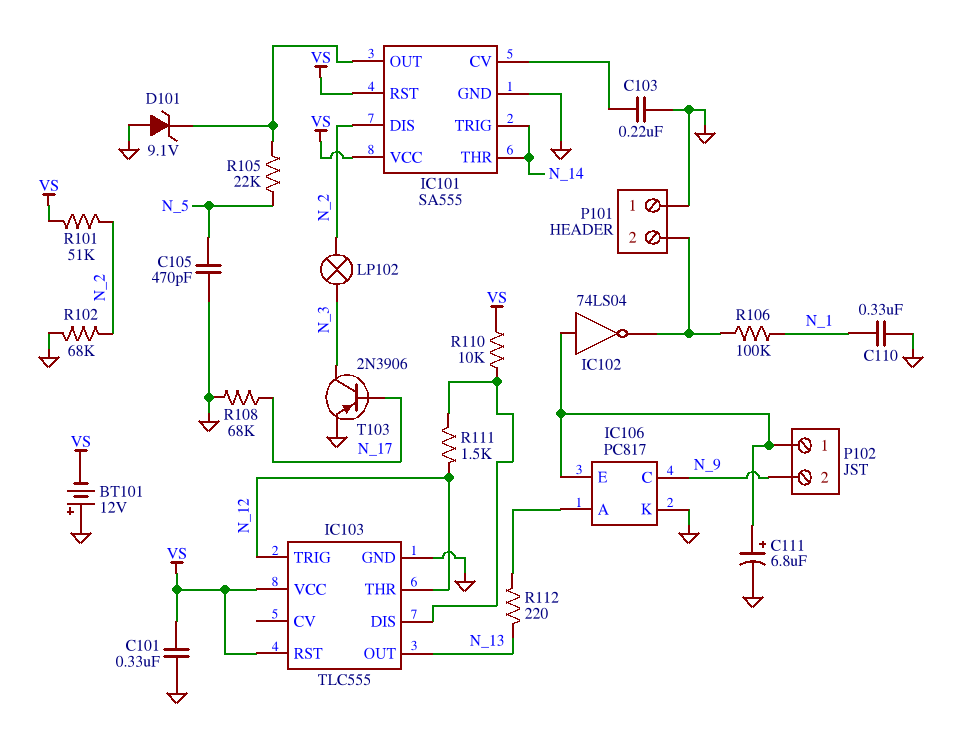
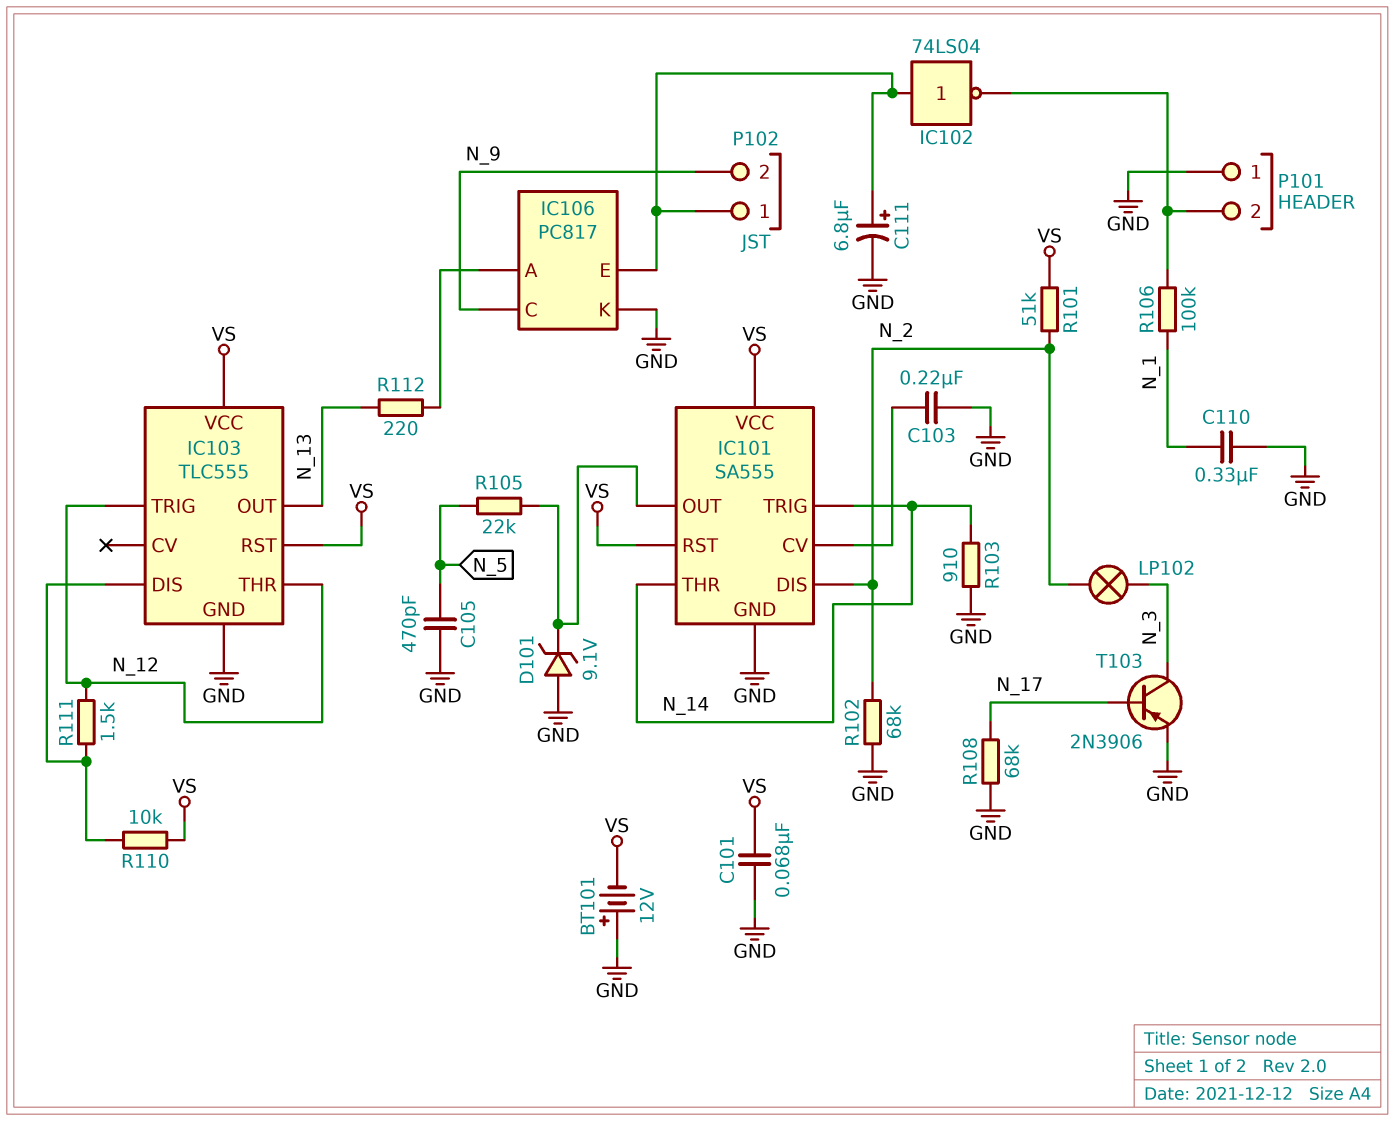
C101: 330nF (GND, VS) -> 68nF (GND, VS)
R103: none -> 910 (GND, N_14)

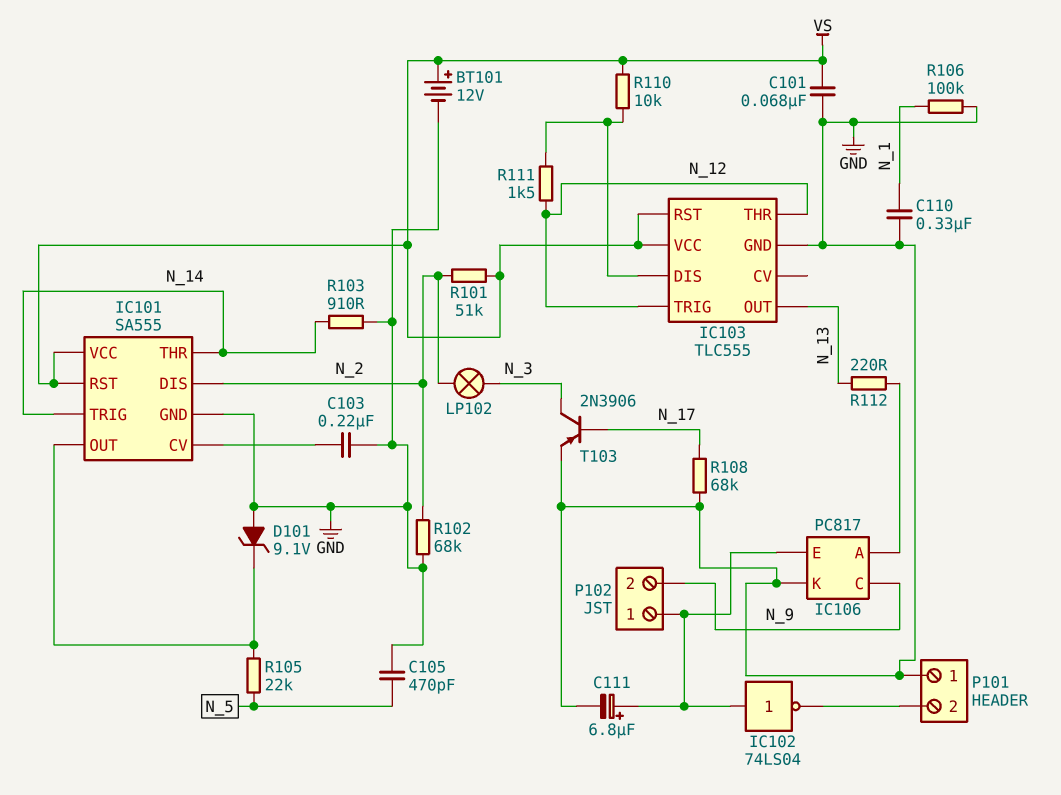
BT101: 12V (plus GND, minus VS) -> 12V (plus VS, minus GND)
R106: 100k (N_1, P101/2) -> 100k (GND, N_1)

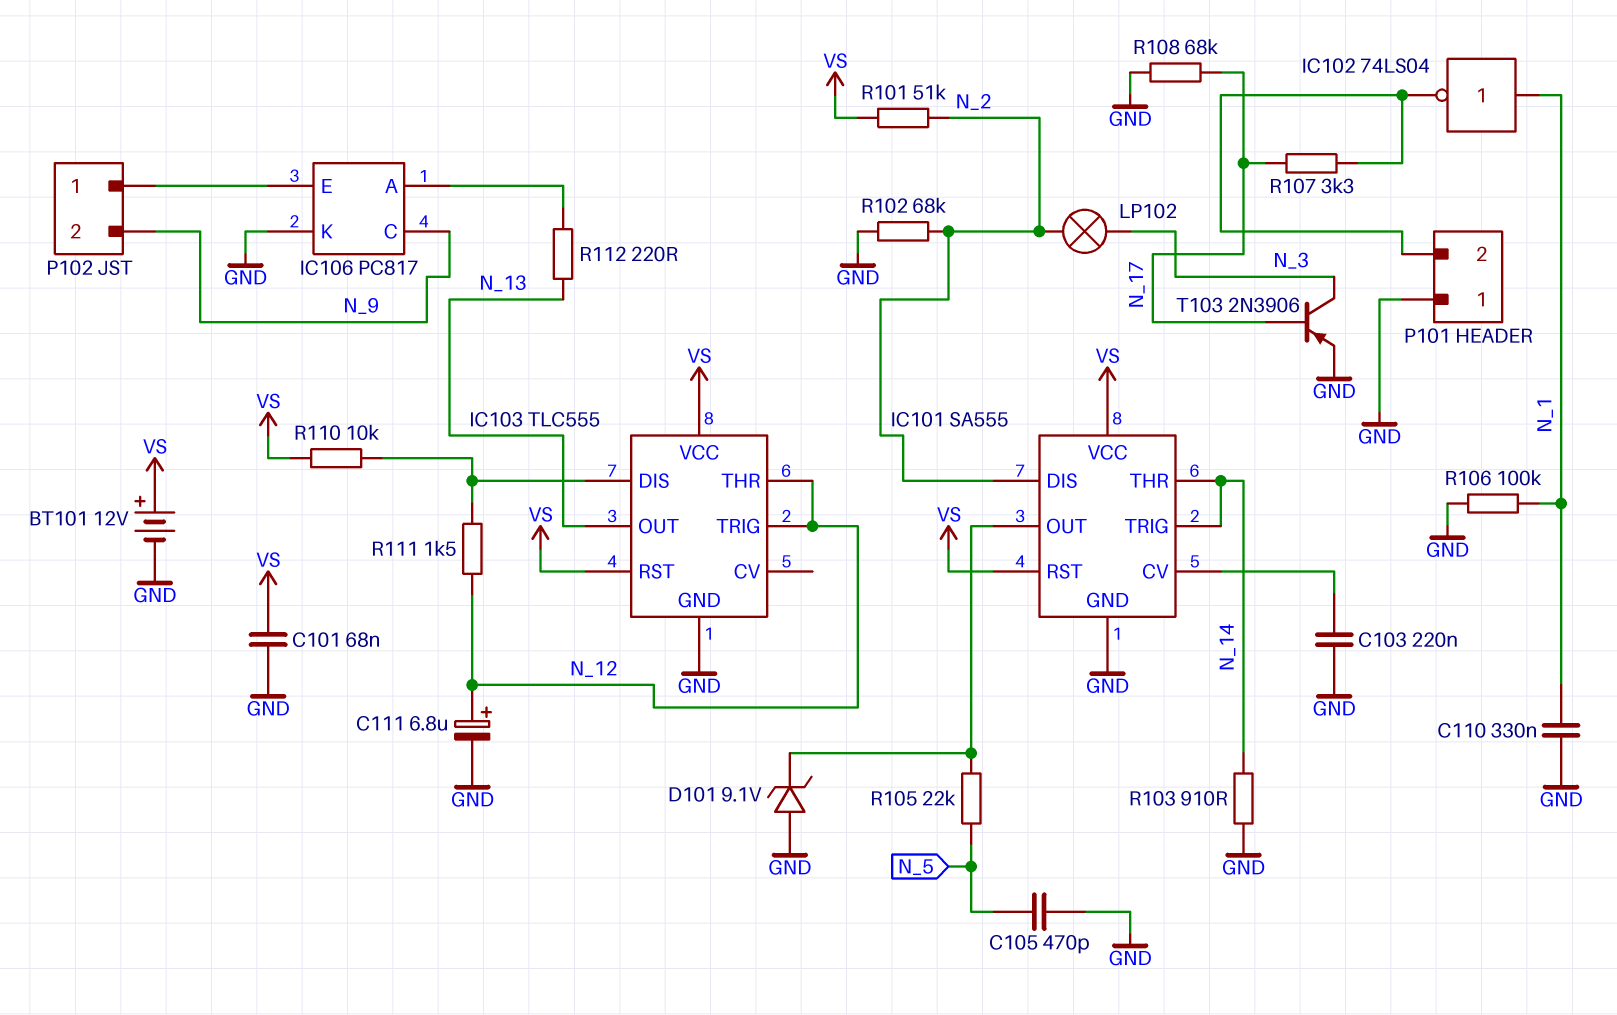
C111: 6.8uF (plus IC106/E, minus GND) -> 6.8uF (plus N_12, minus GND)
IC102: NOT 74LS04 (in IC106/E, out P101/2) -> NOT 74LS04 (in N_1, out P101/2)
R107: none -> 3.3k (N_17, P101/2)

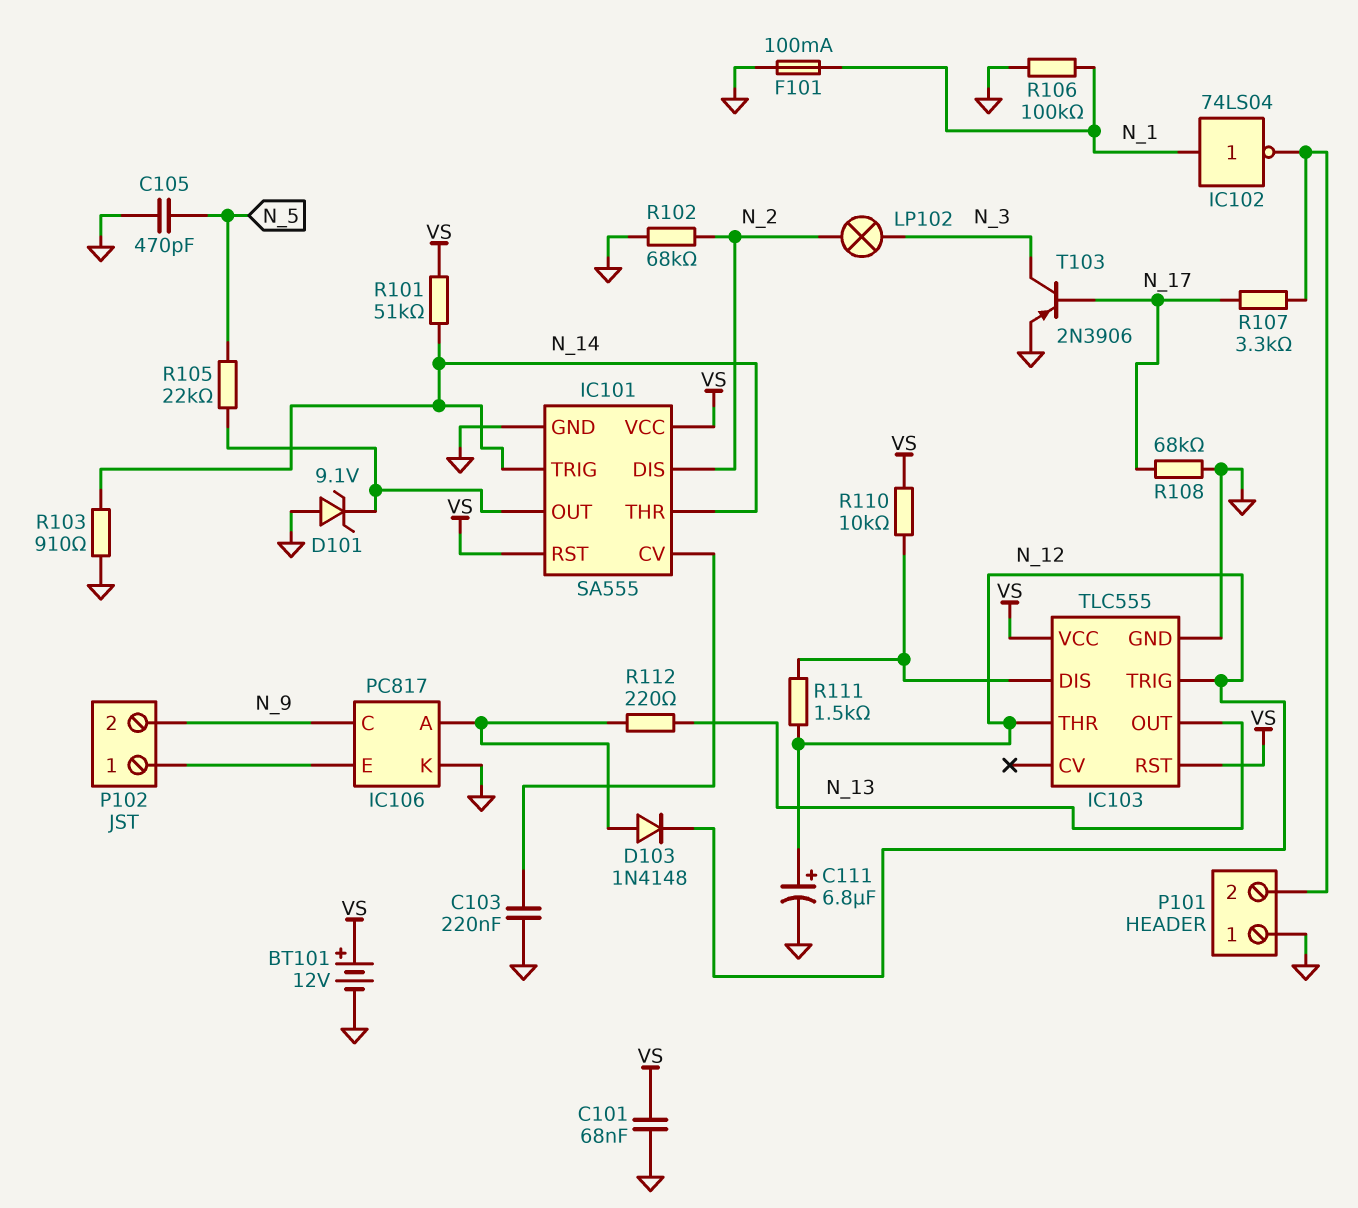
C110: 330nF (GND, N_1) -> none
D103: none -> diode 1N4148 (A IC106/A, K N_12)
F101: none -> 100mA (GND, N_1)
R101: 51k (N_2, VS) -> 51k (N_14, VS)

